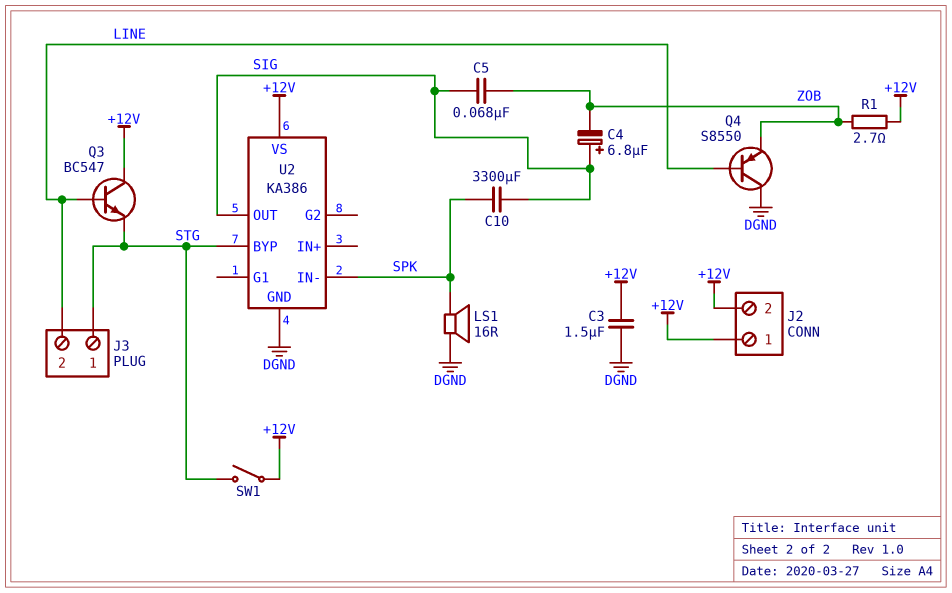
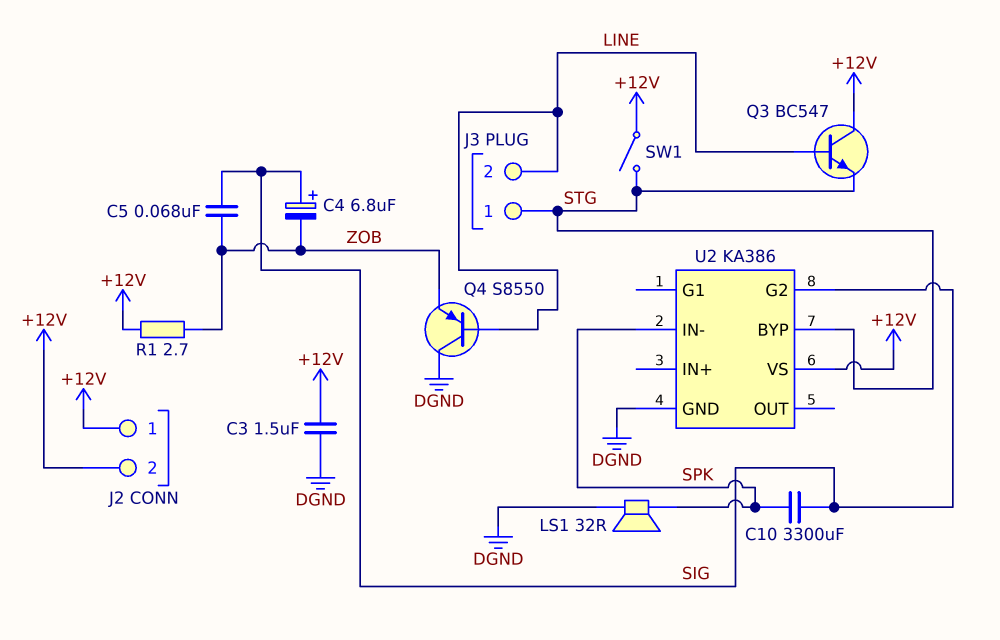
LS1: speaker 16R (DGND, SPK) -> speaker 32R (DGND, SPK)
U2 pin G2: none -> SIG
U2 pin OUT: SIG -> none

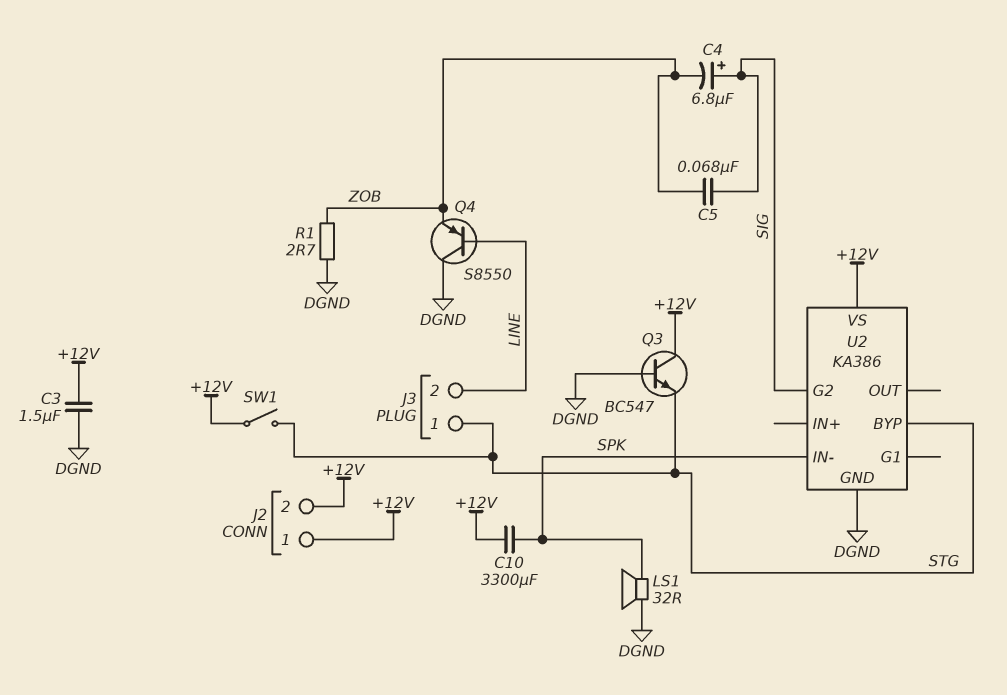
C10: 3300uF (SIG, SPK) -> 3300uF (+12V, SPK)
Q3: NPN BC547 (B LINE, C +12V, E STG) -> NPN BC547 (B DGND, C +12V, E STG)
R1: 2.7 (+12V, ZOB) -> 2.7 (DGND, ZOB)

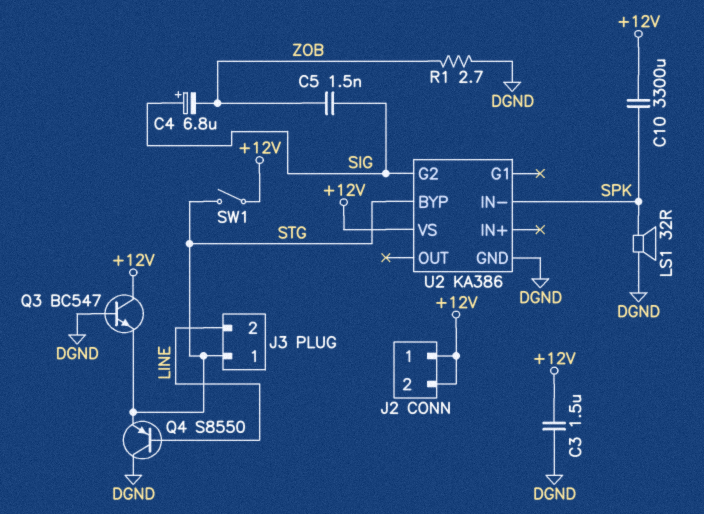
C5: 68nF (SIG, ZOB) -> 1.5nF (SIG, ZOB)
Q4: PNP S8550 (B LINE, C DGND, E ZOB) -> PNP S8550 (B LINE, C DGND, E STG)

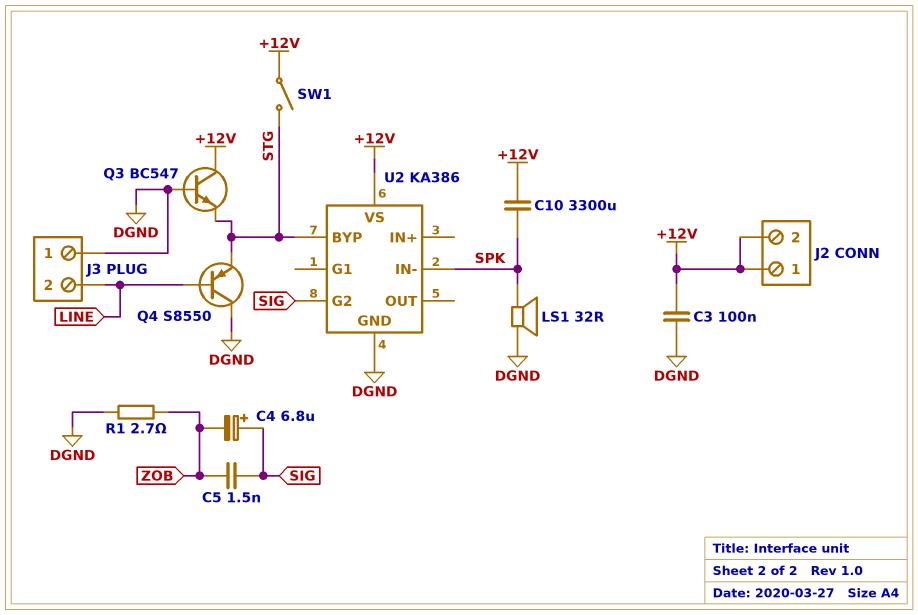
C3: 1.5uF (+12V, DGND) -> 100nF (+12V, DGND)
J3 pin 1: STG -> DGND

